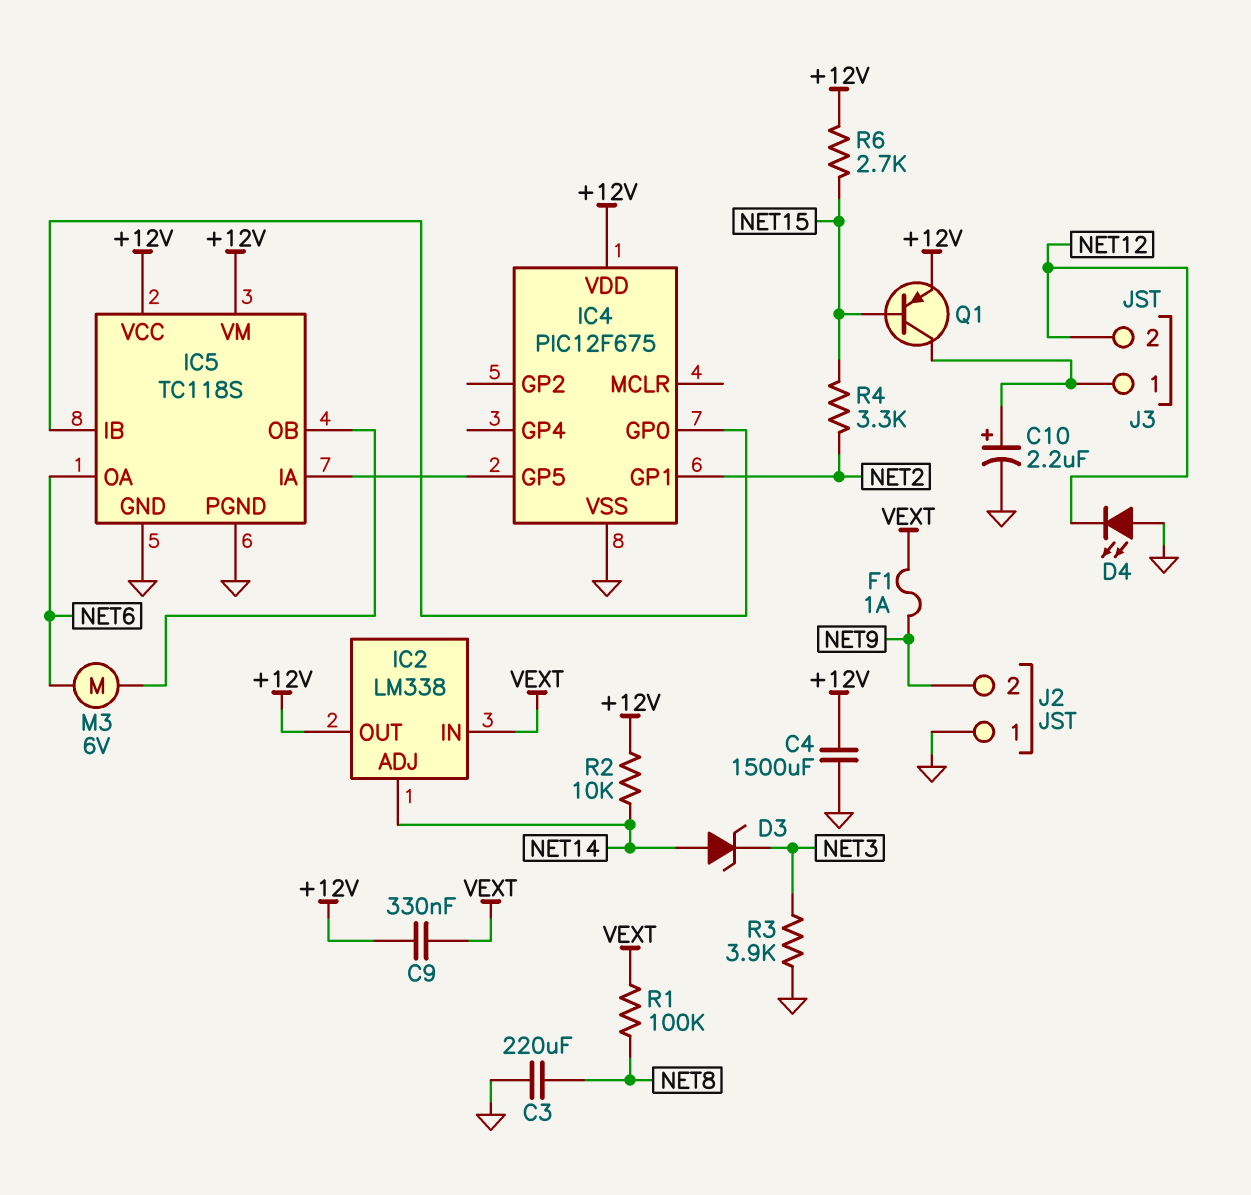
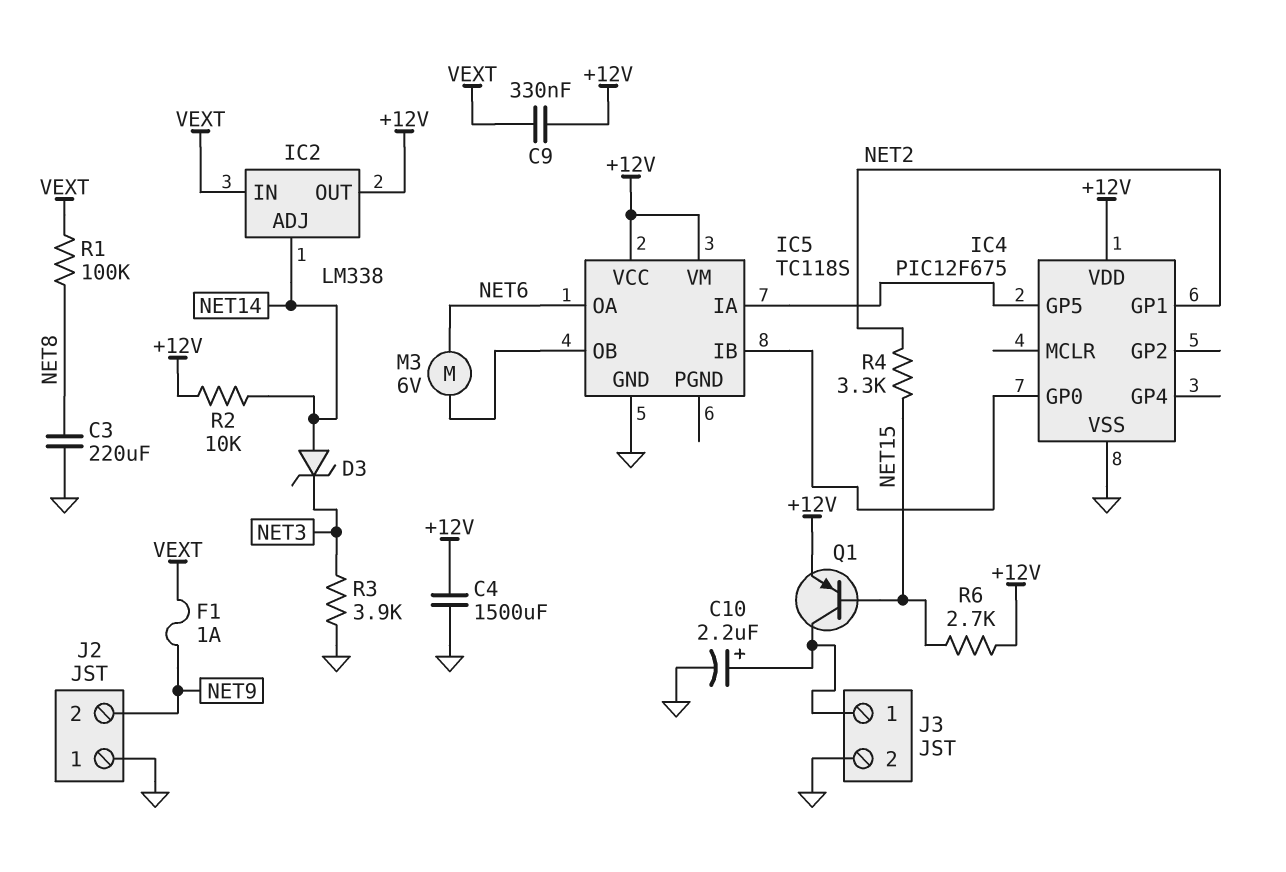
D4: LED (A GND, K NET12) -> none
IC5 pin PGND: GND -> none
J3 pin 2: NET12 -> GND

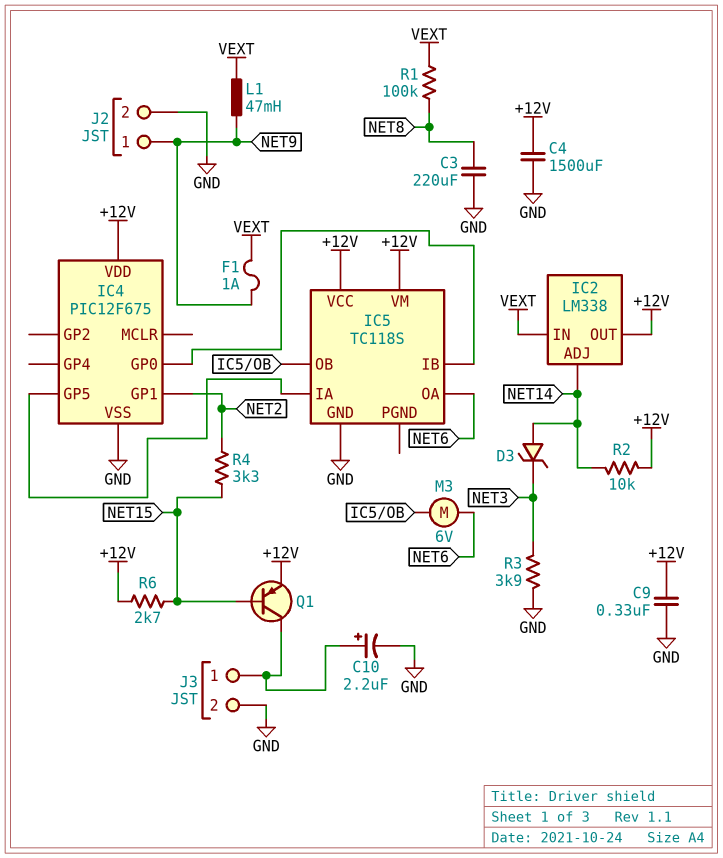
C9: 330nF (+12V, VEXT) -> 330nF (+12V, GND)
J2 pin 1: GND -> NET9
J2 pin 2: NET9 -> GND
L1: none -> 47mH (NET9, VEXT)

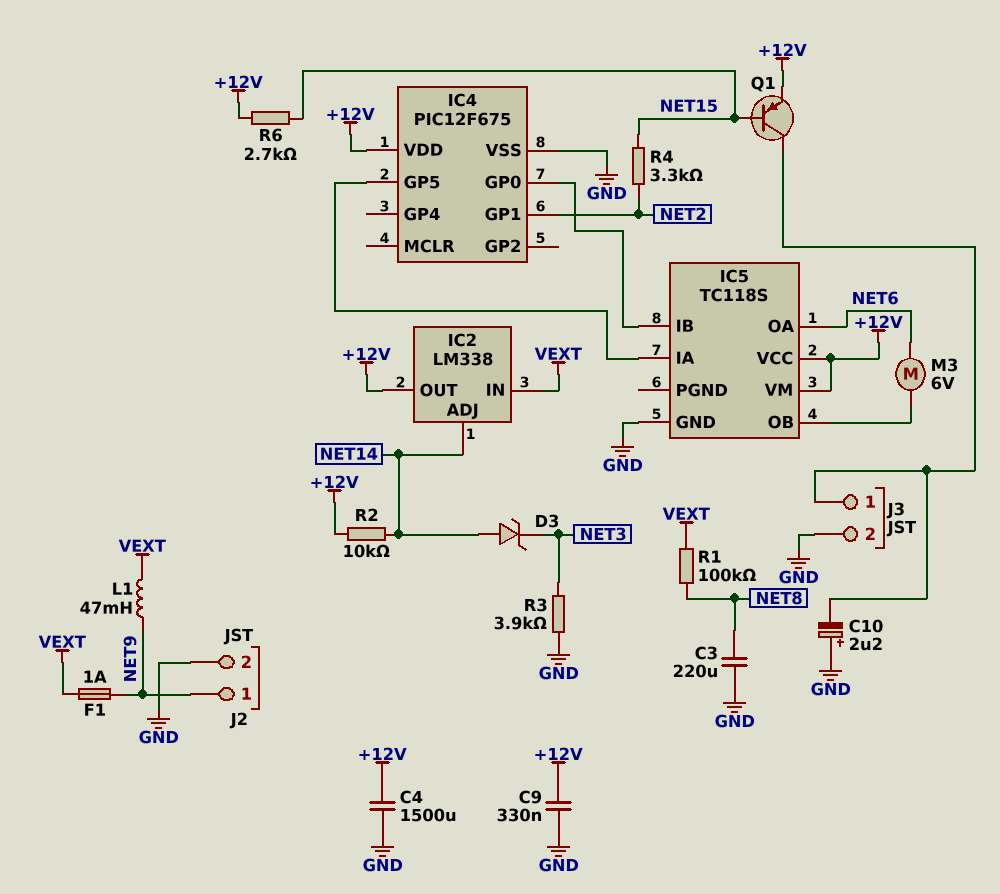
C10: 2.2uF (plus J3/1, minus GND) -> 2.2uF (plus GND, minus J3/1)

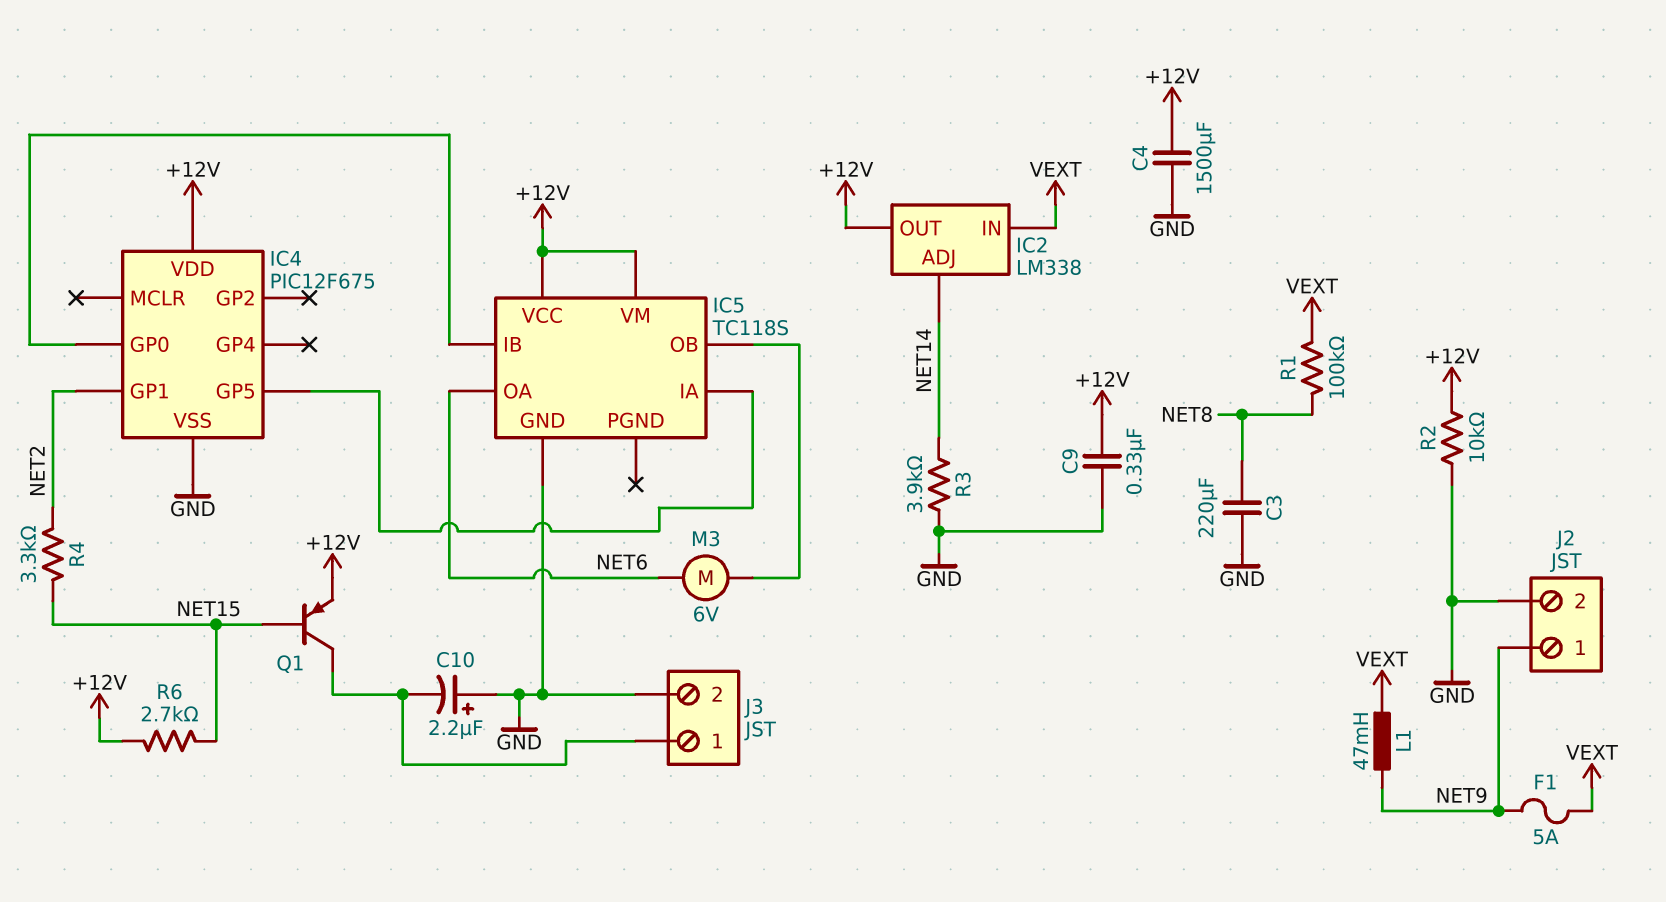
D3: zener (A NET14, K NET3) -> none
F1: 1A (NET9, VEXT) -> 5A (NET9, VEXT)
R2: 10k (+12V, NET14) -> 10k (+12V, GND)
R3: 3.9k (GND, NET3) -> 3.9k (GND, NET14)

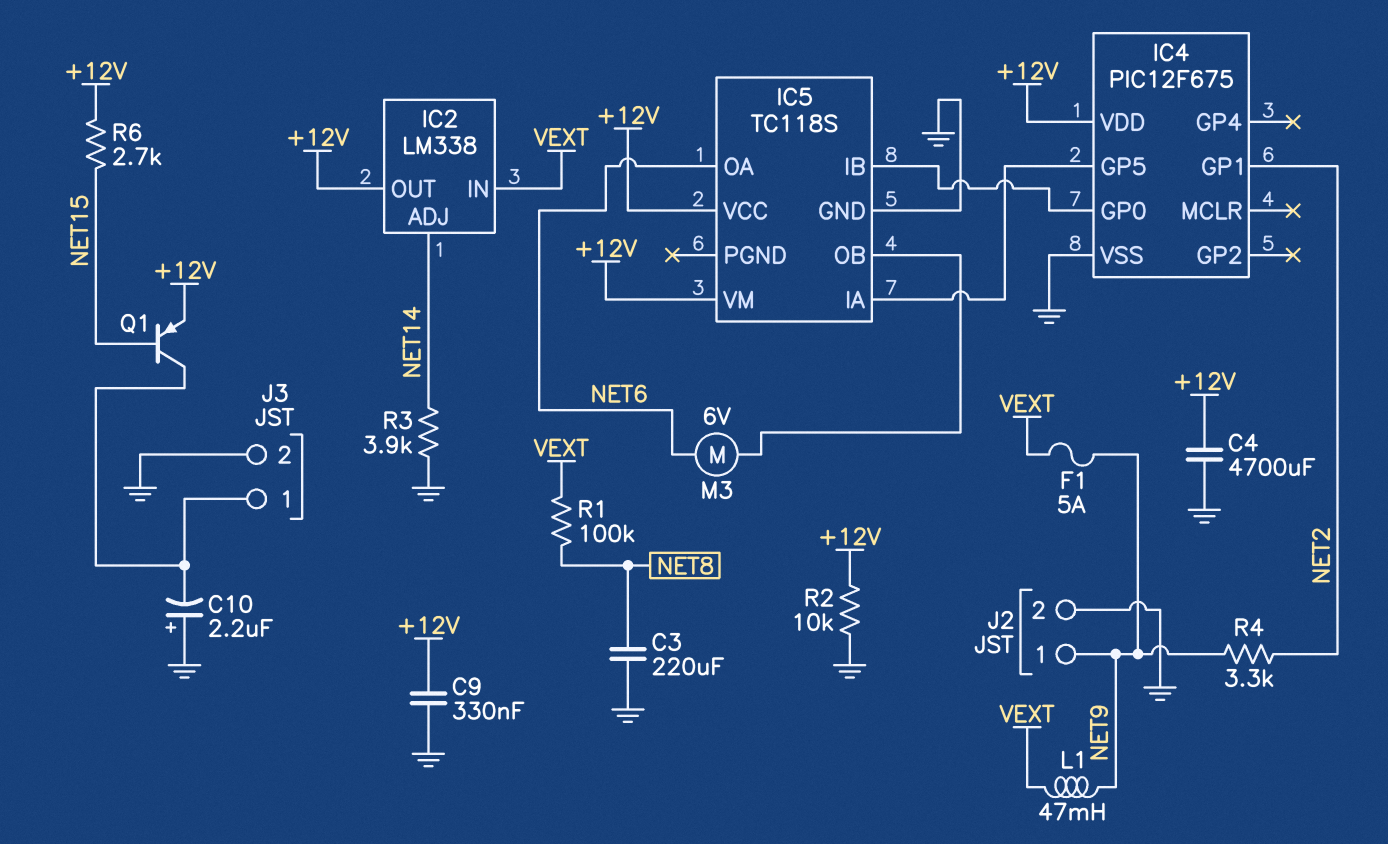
C4: 1500uF (+12V, GND) -> 4700uF (+12V, GND)
R4: 3.3k (NET2, NET15) -> 3.3k (NET2, NET9)

